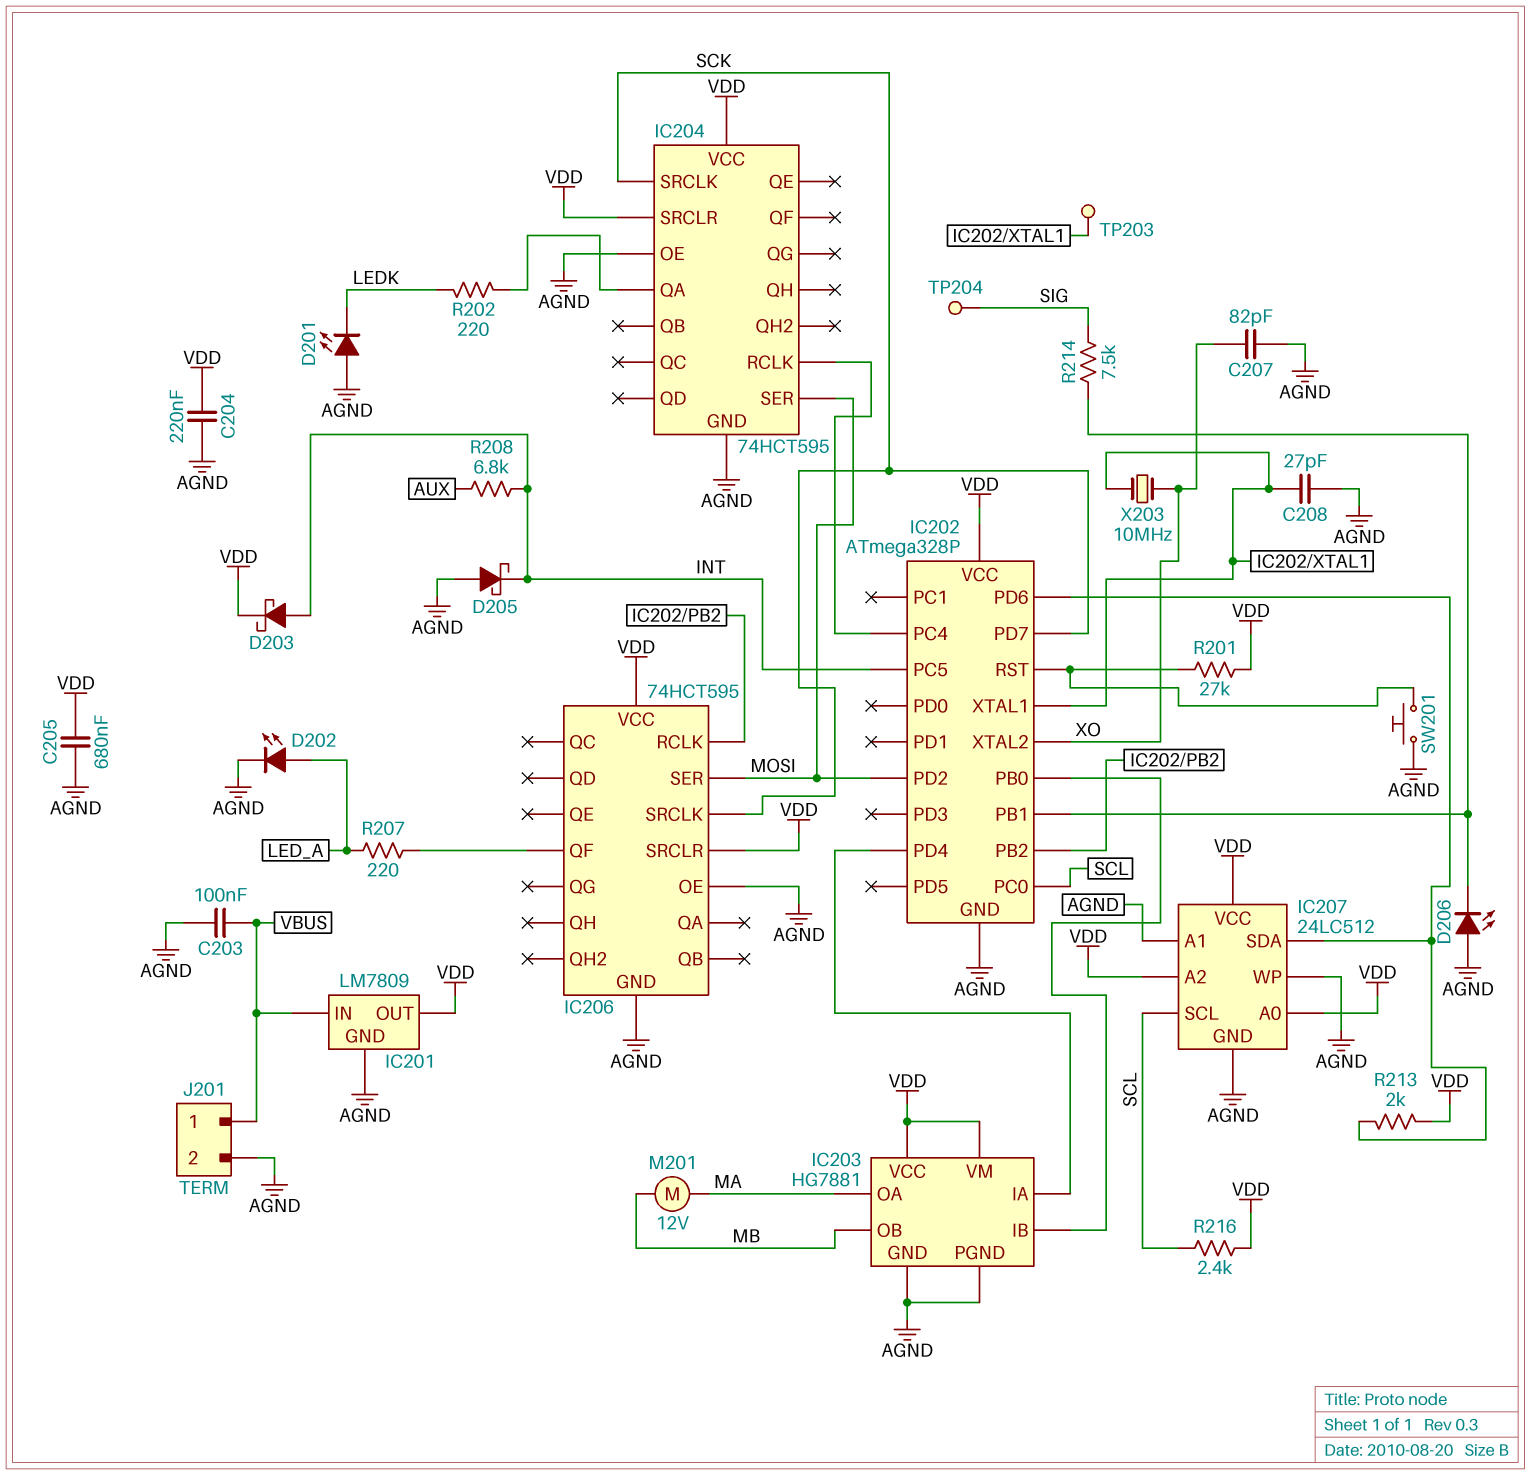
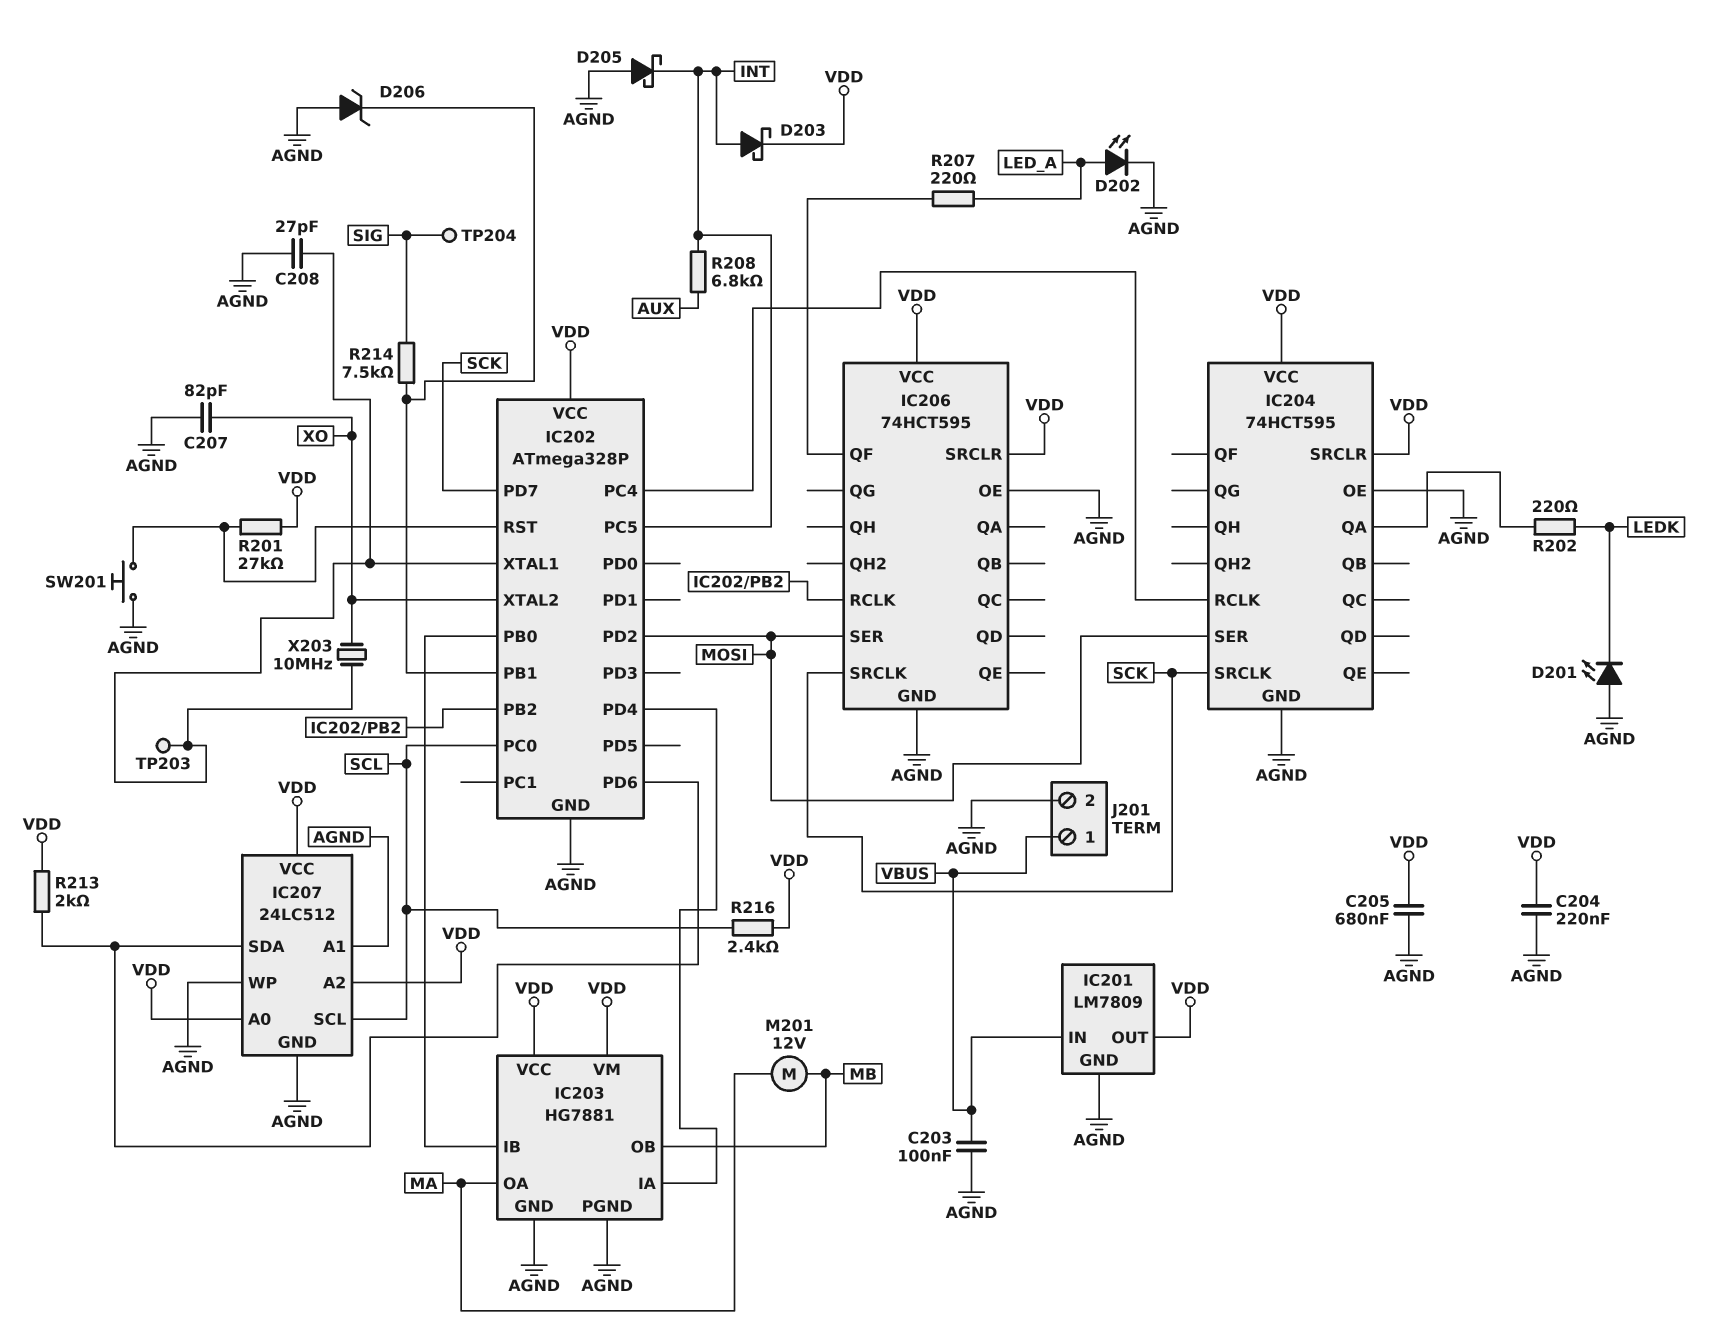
D206: LED (A AGND, K IC202/PB1) -> zener (A AGND, K IC202/PB1)

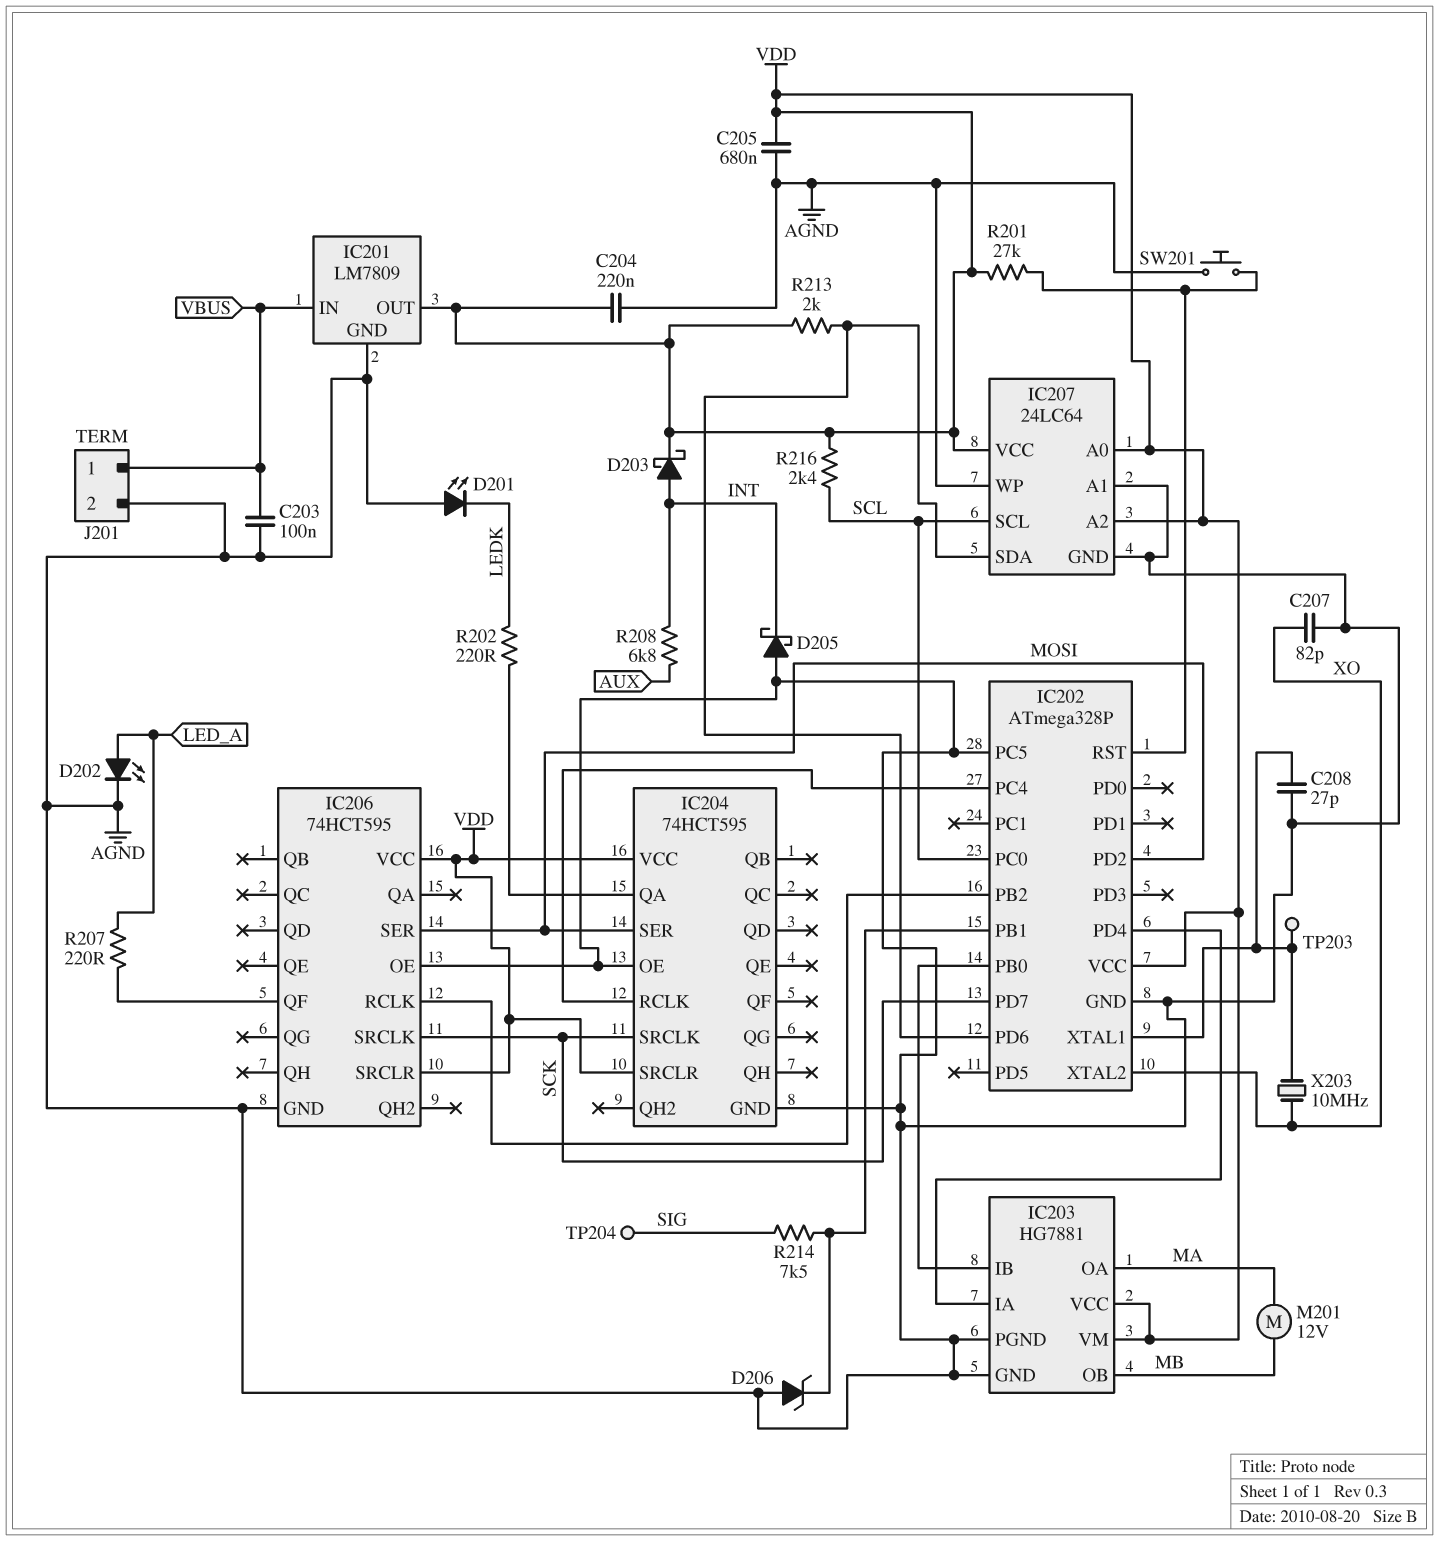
IC202 pin PC5: INT -> AGND
IC207: 24LC512 -> 24LC64

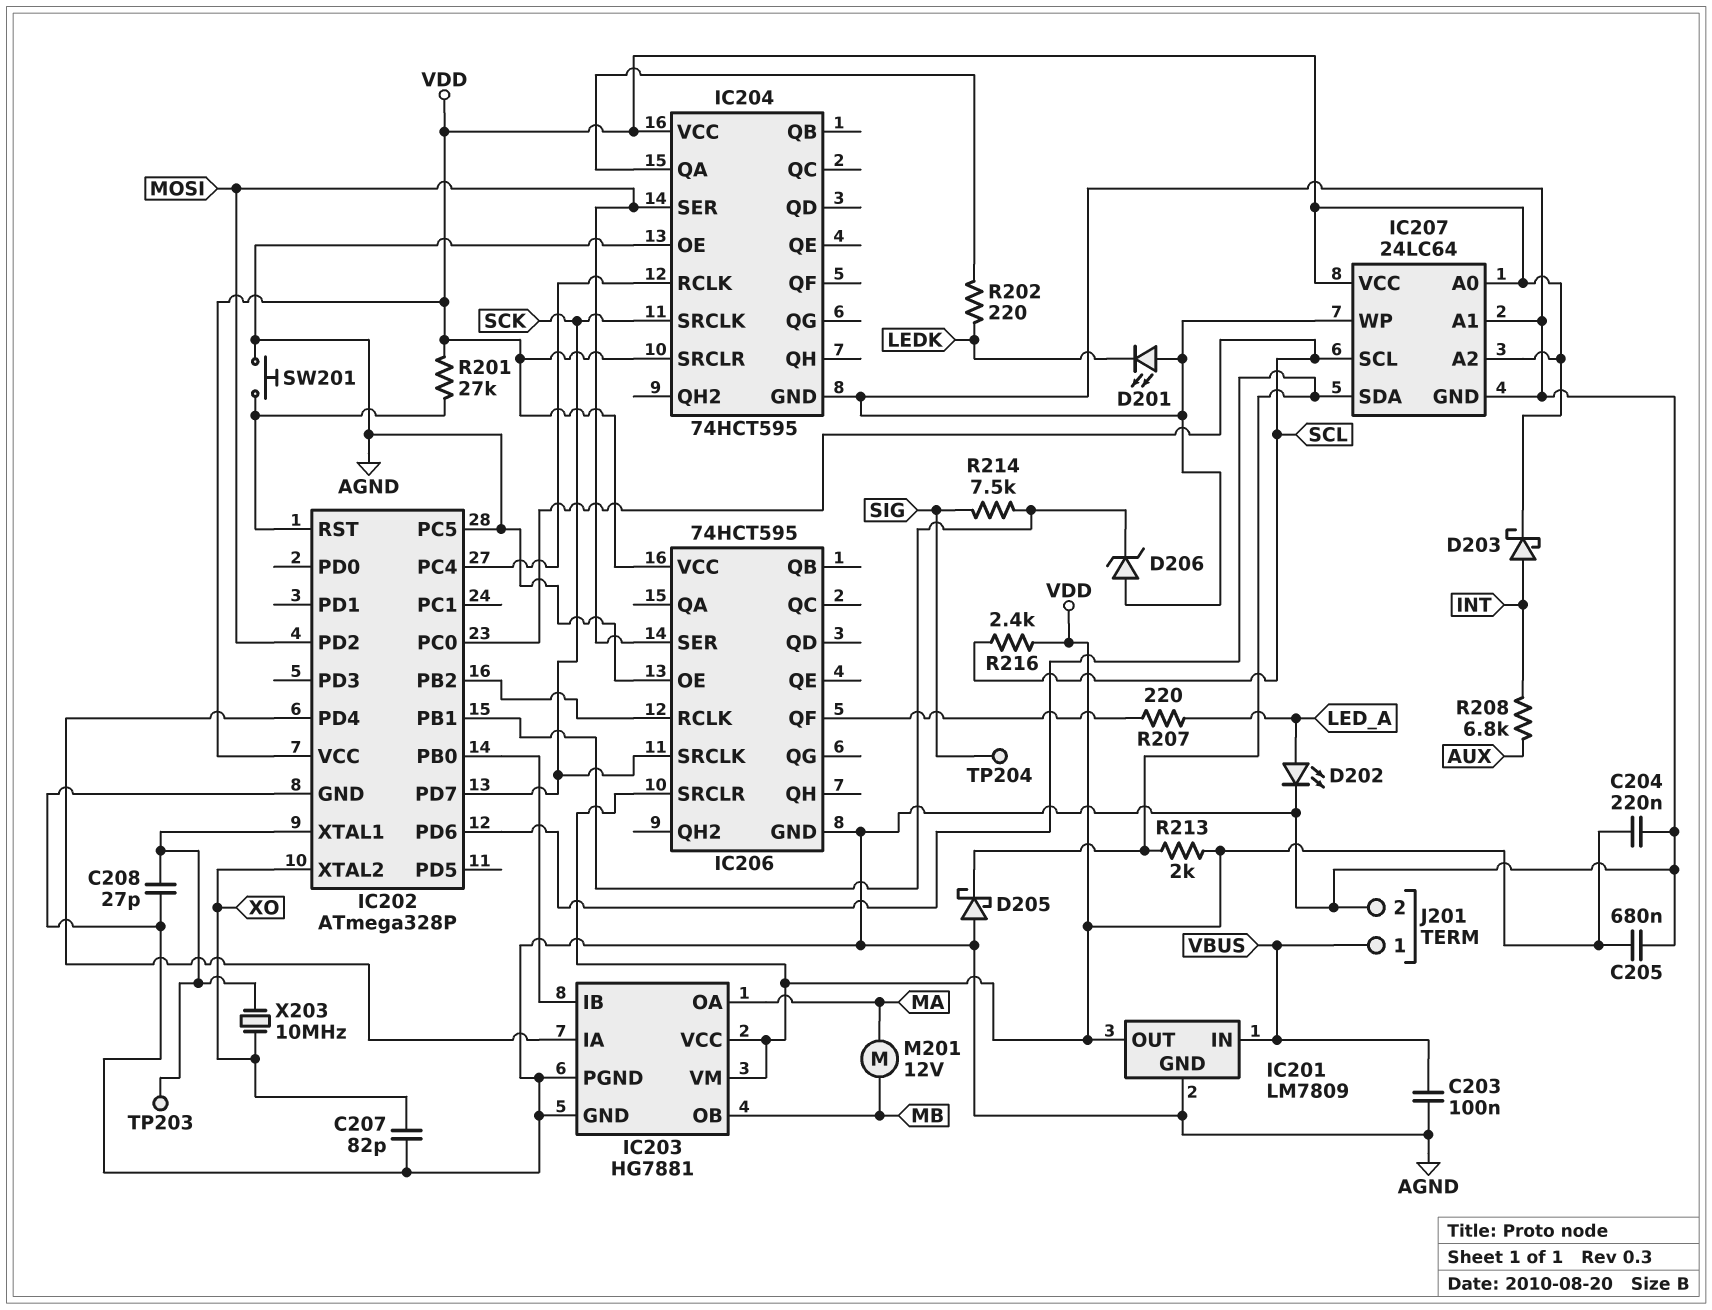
D205: schottky (A AGND, K INT) -> schottky (A AGND, K IC202/PD6)

